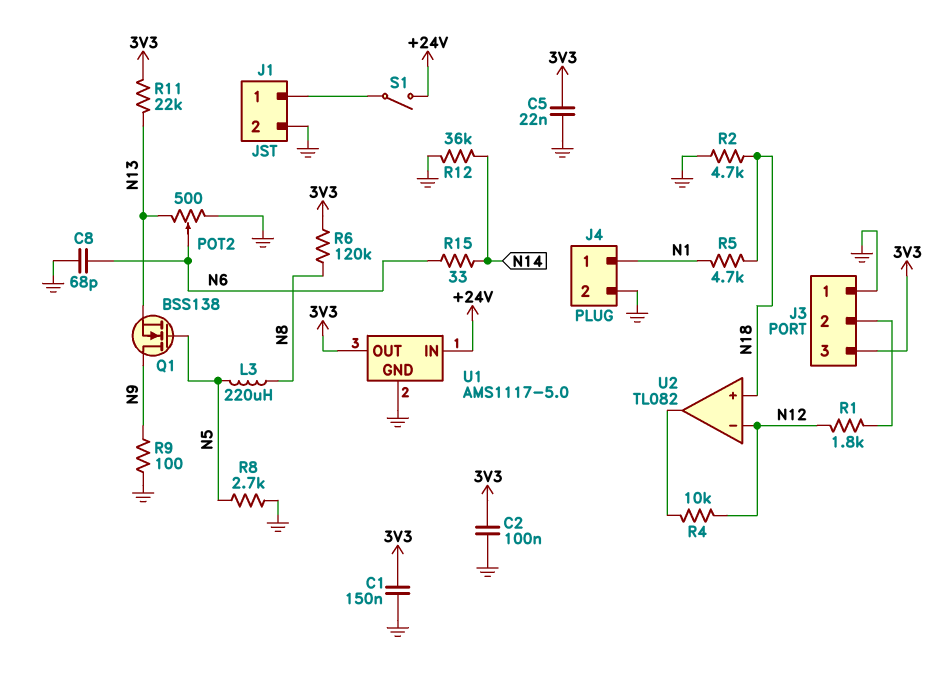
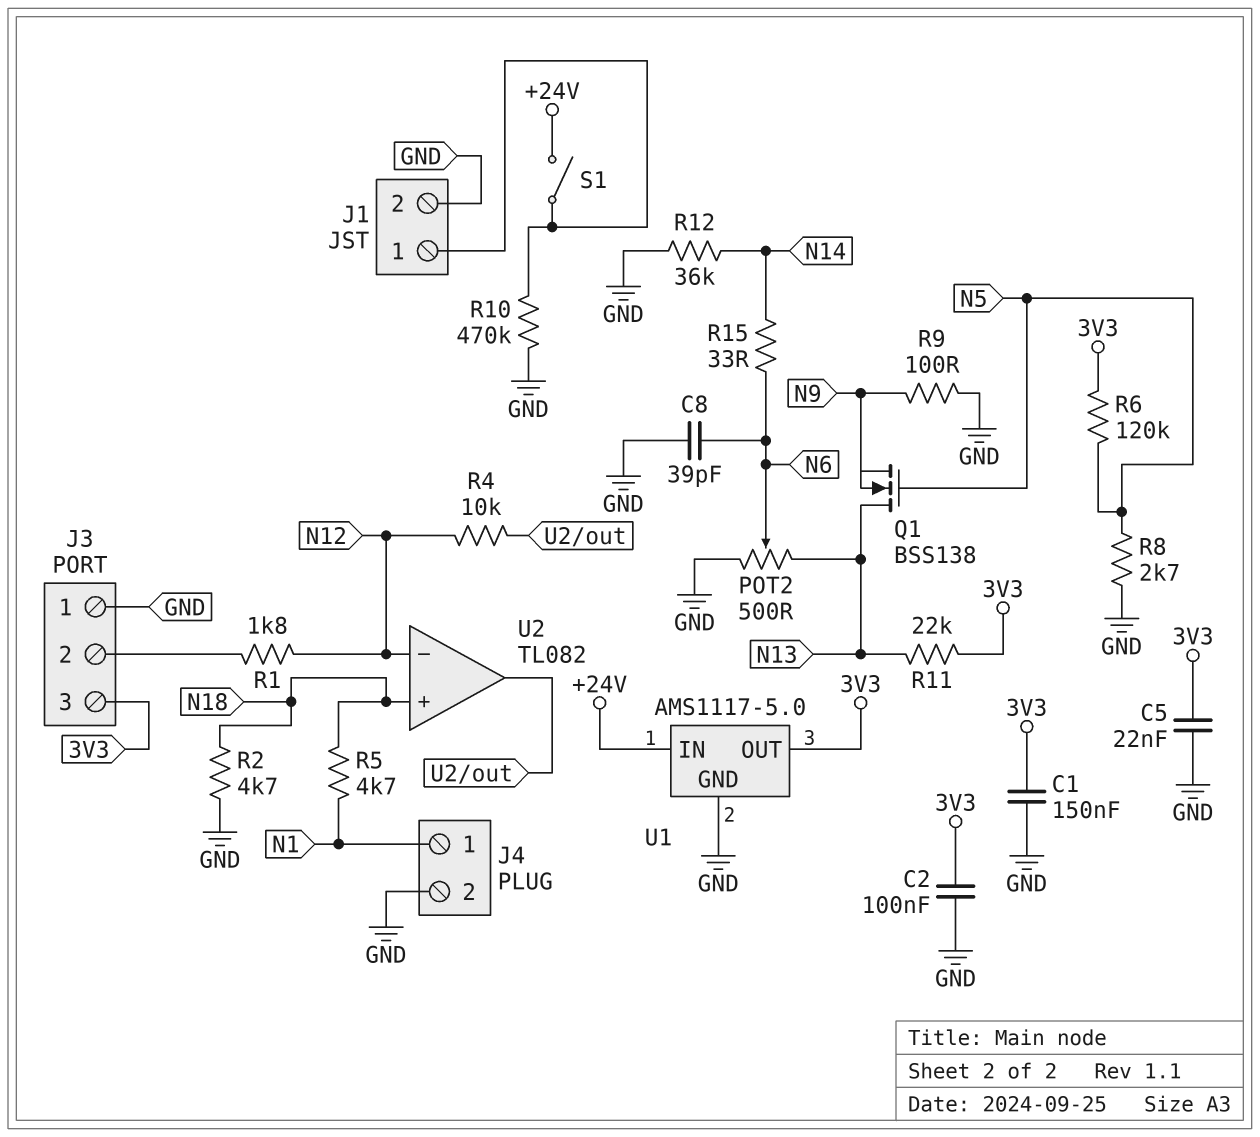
C8: 68pF (GND, N6) -> 39pF (GND, N6)
L3: 220uH (N5, N8) -> none
Q1: NMOS BSS138 (G N5, D N9, S N13) -> NMOS BSS138 (G N5, D N13, S N9)
R6: 120k (3V3, N8) -> 120k (3V3, N5)
R10: none -> 470k (GND, J1/1)

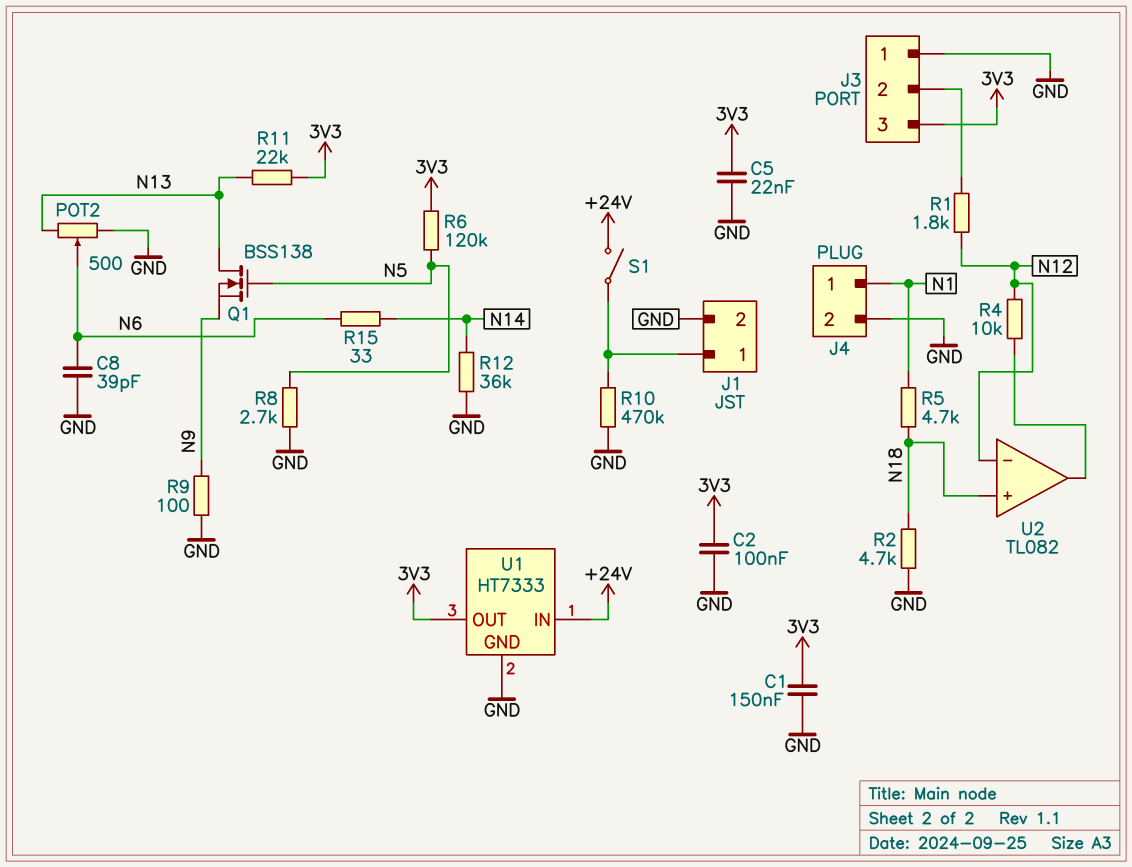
U1: AMS1117-5.0 -> HT7333

